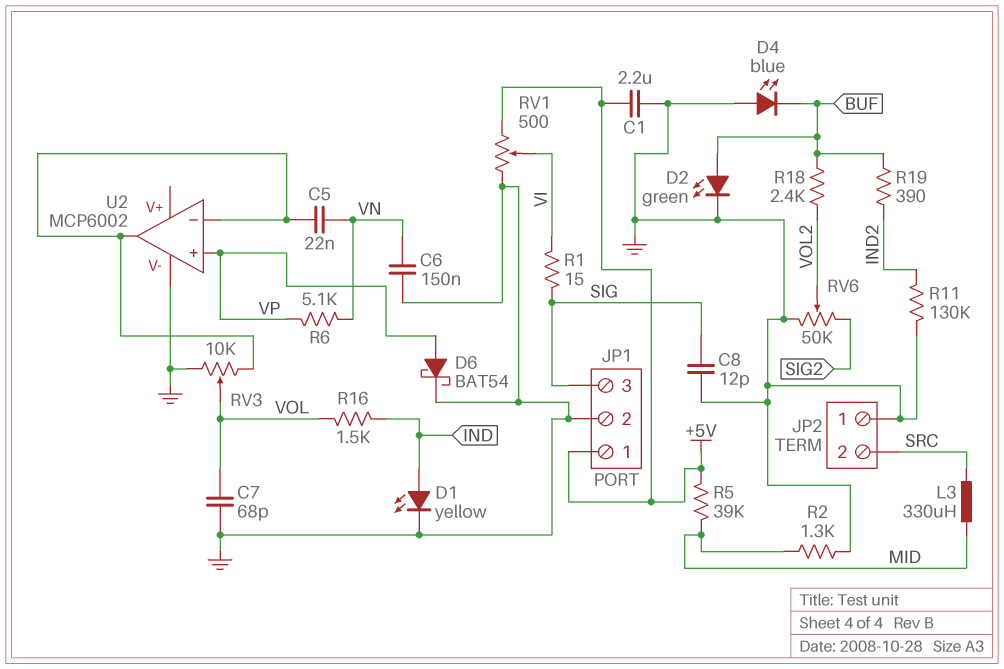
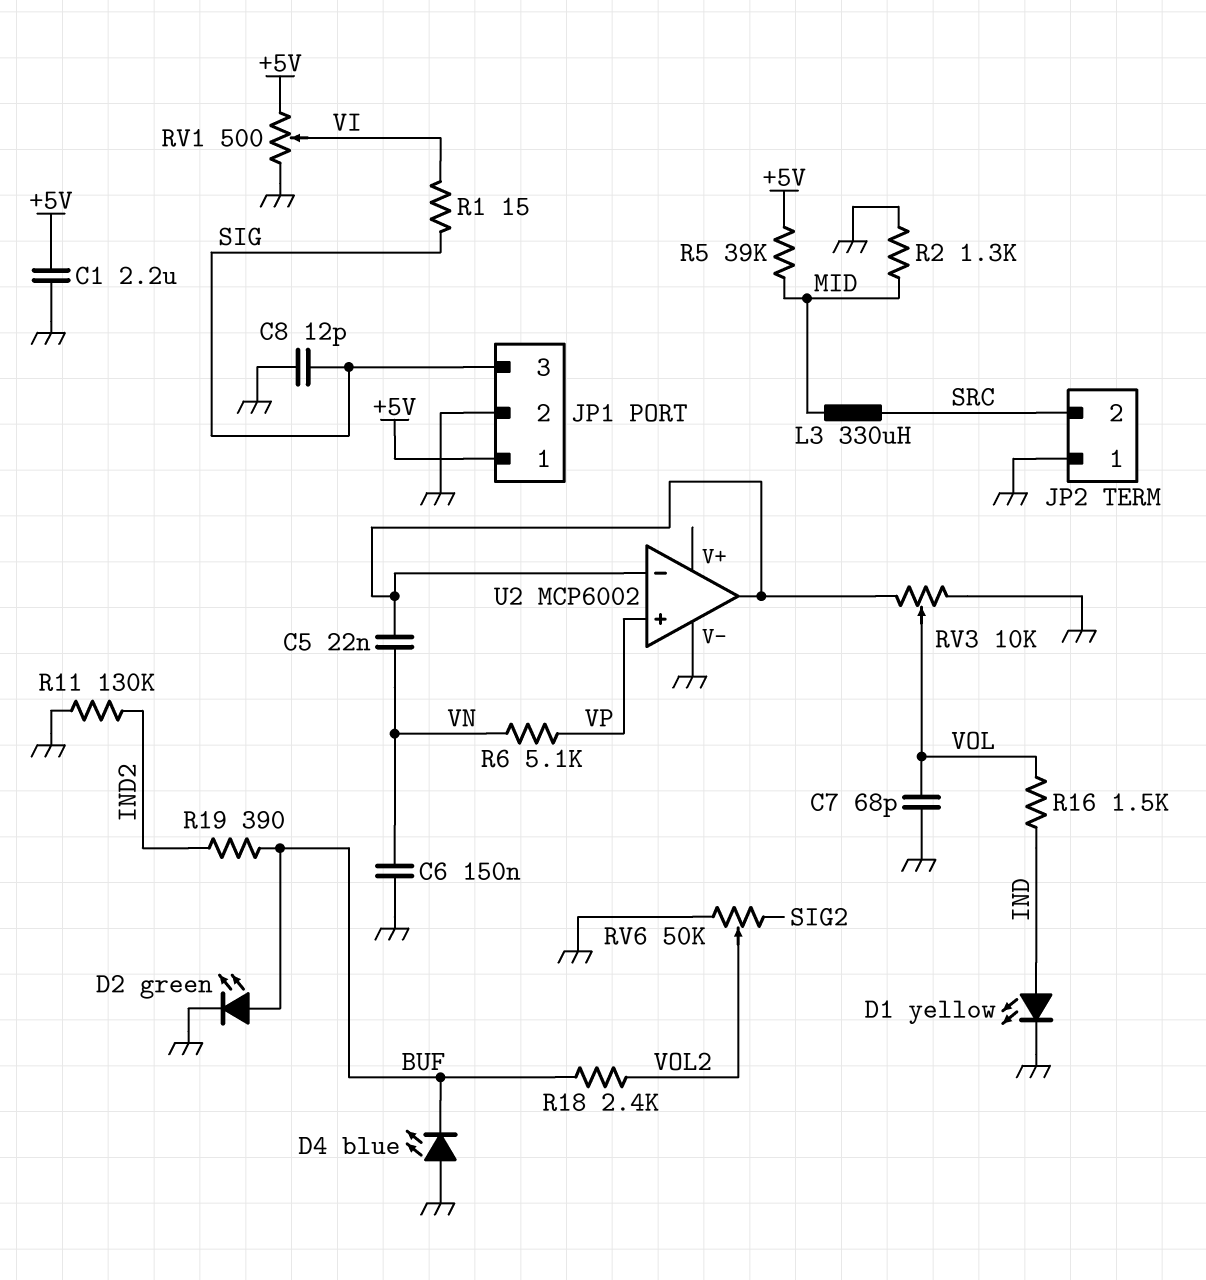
D6: schottky BAT54 (A VP, K GND) -> none

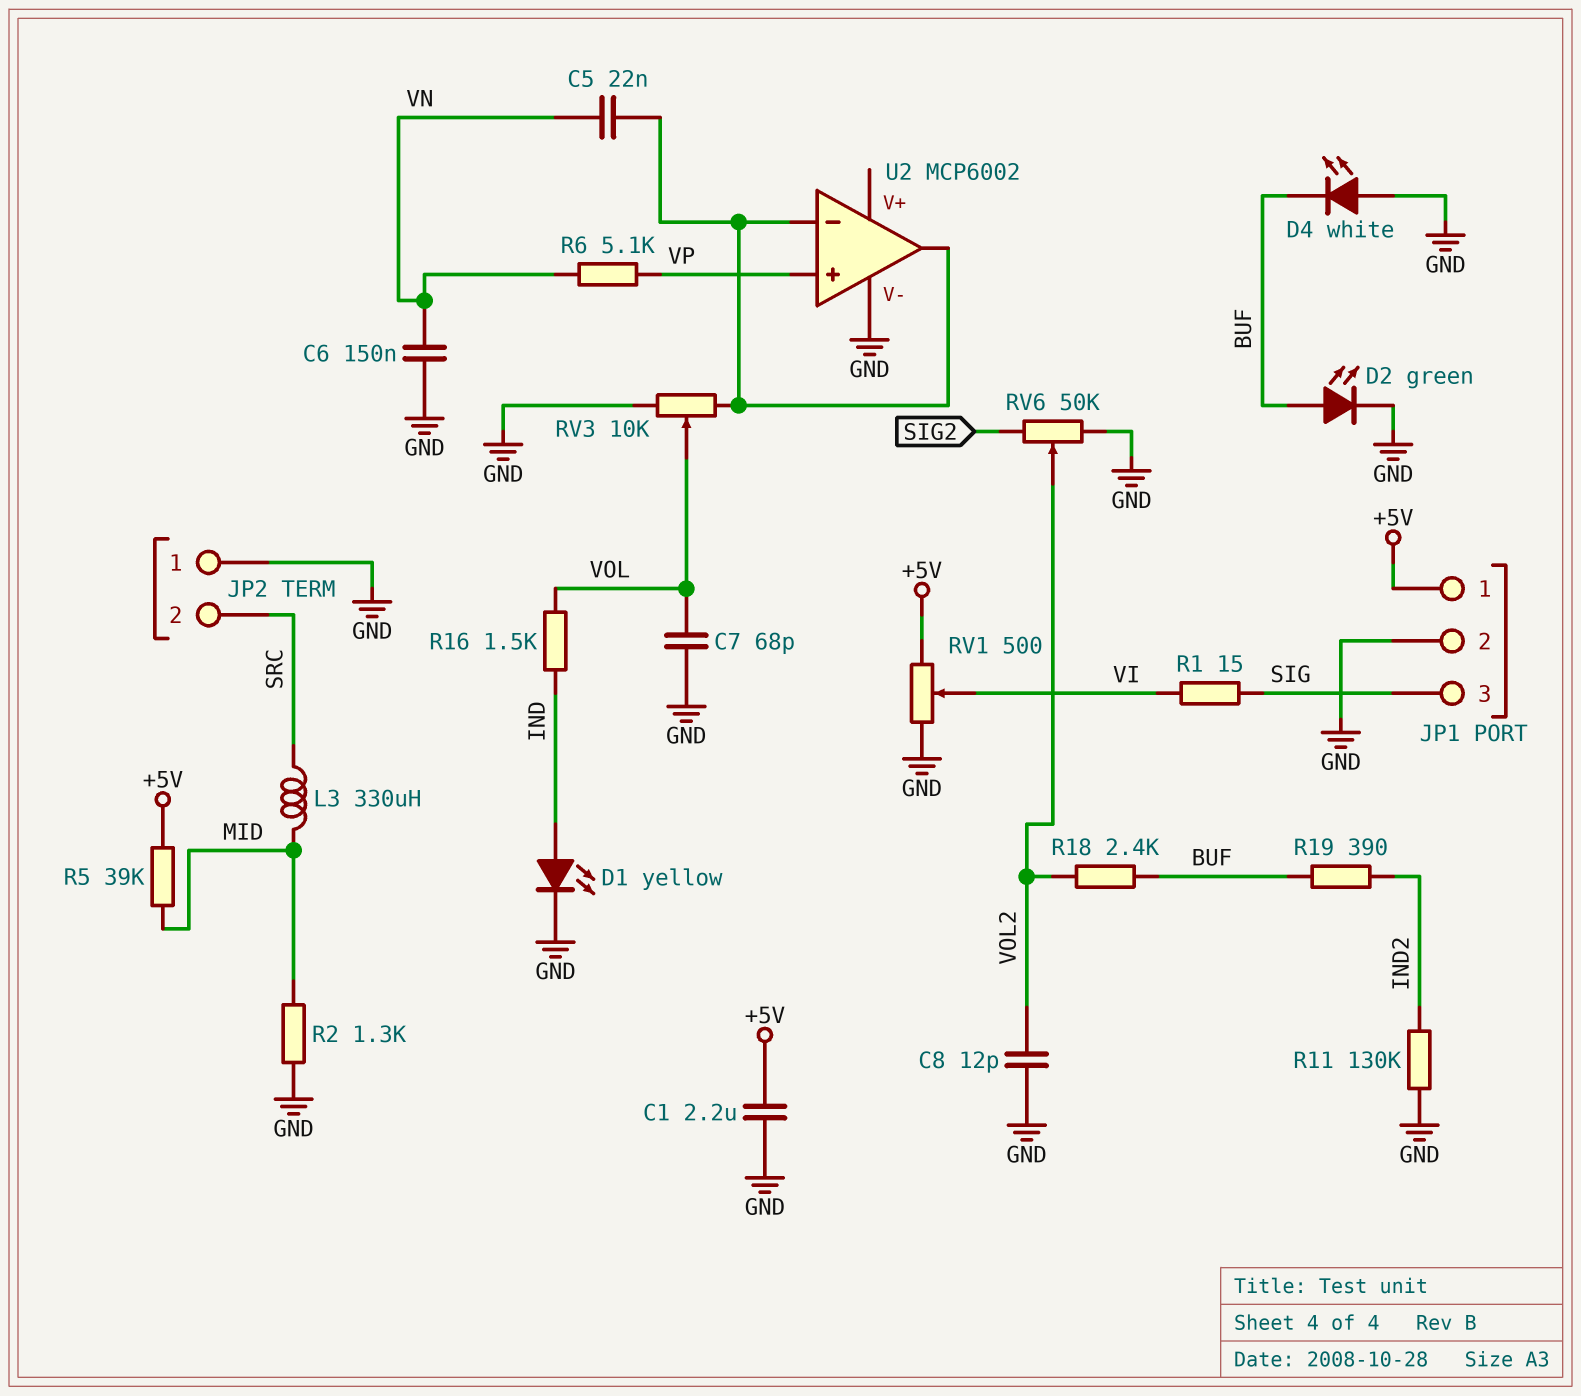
C8: 12pF (GND, SIG) -> 12pF (GND, VOL2)
D4: LED blue (A GND, K BUF) -> LED white (A GND, K BUF)

